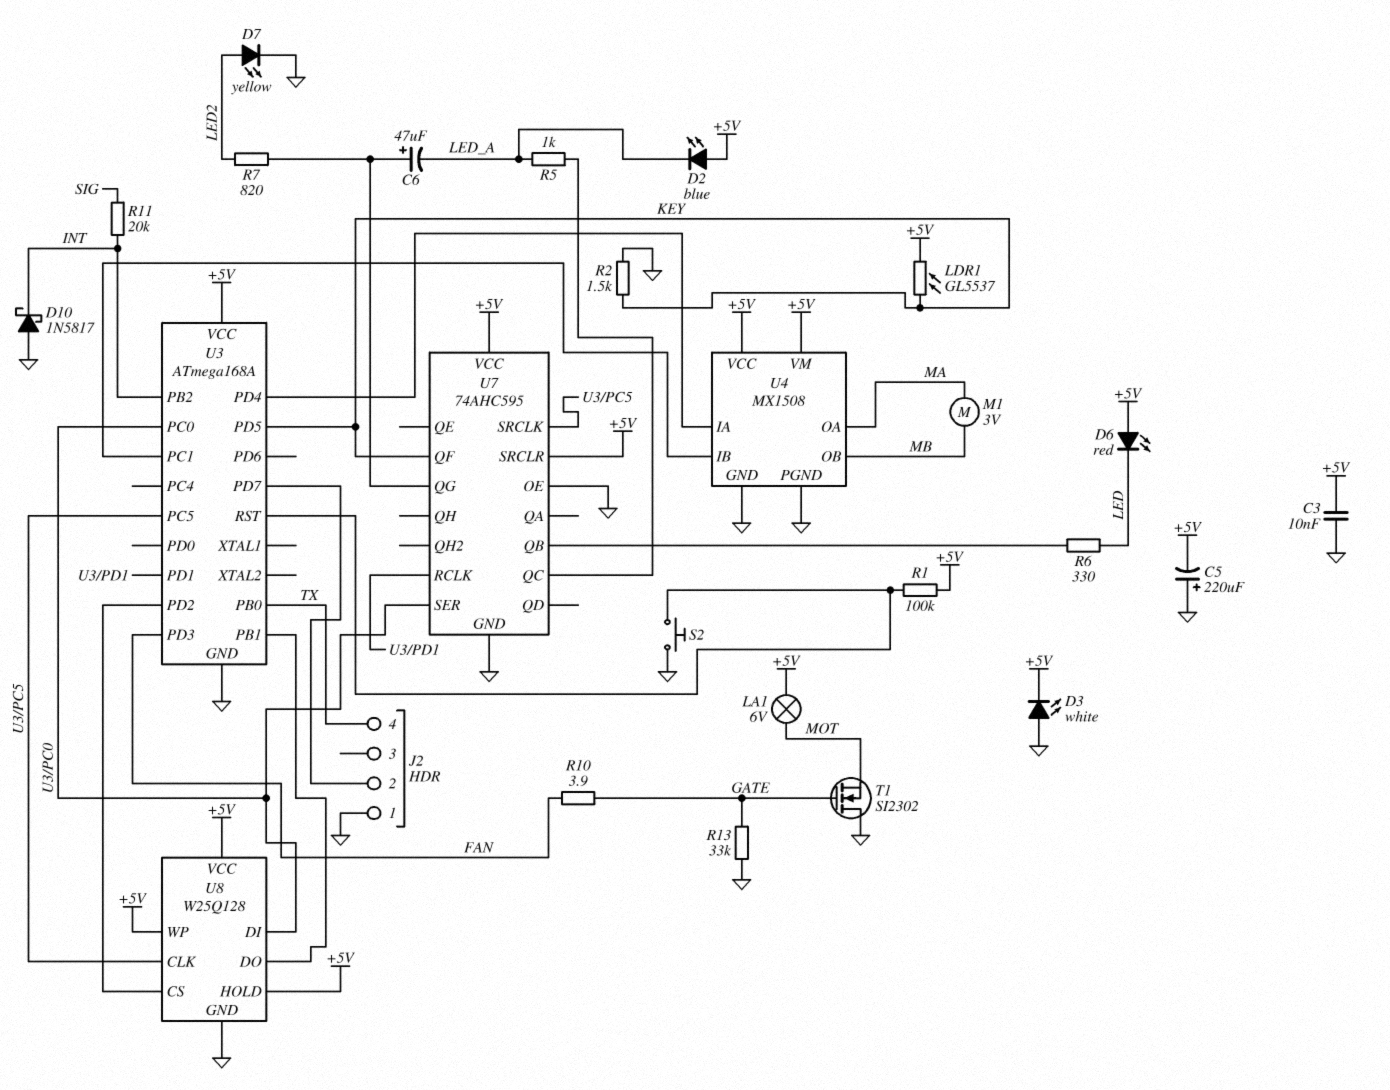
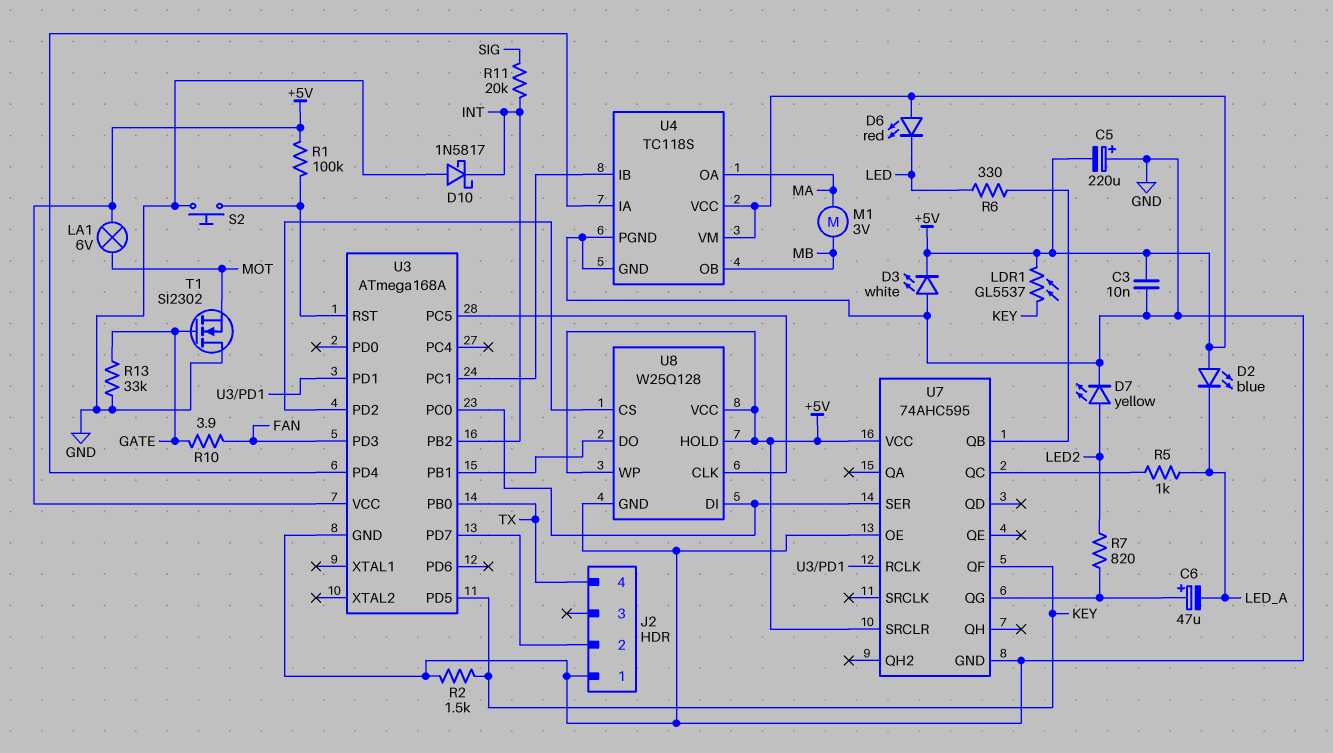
U4: MX1508 -> TC118S
U7 pin SRCLK: U3/PC5 -> none

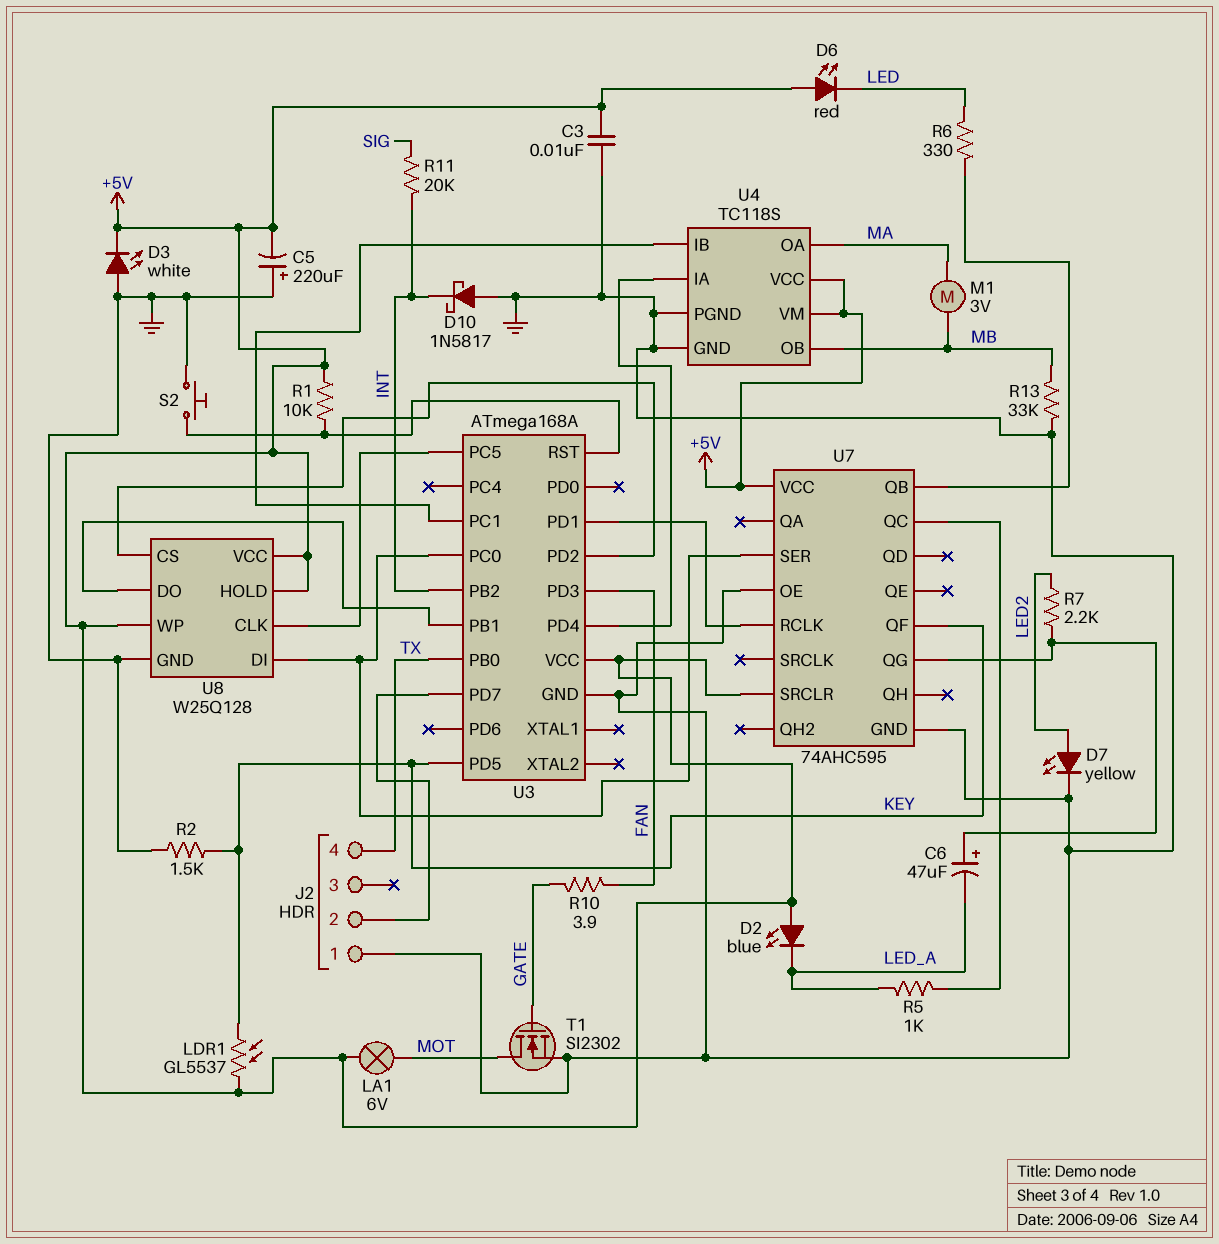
R1: 100k (+5V, U3/RST) -> 10k (+5V, U3/RST)
R7: 820 (LED2, U7/QG) -> 2.2k (LED2, U7/QG)
R13: 33k (GATE, GND) -> 33k (GND, MB)
T1: NMOS SI2302 (G GATE, D GND, S MOT) -> NMOS SI2302 (G GATE, D MOT, S GND)

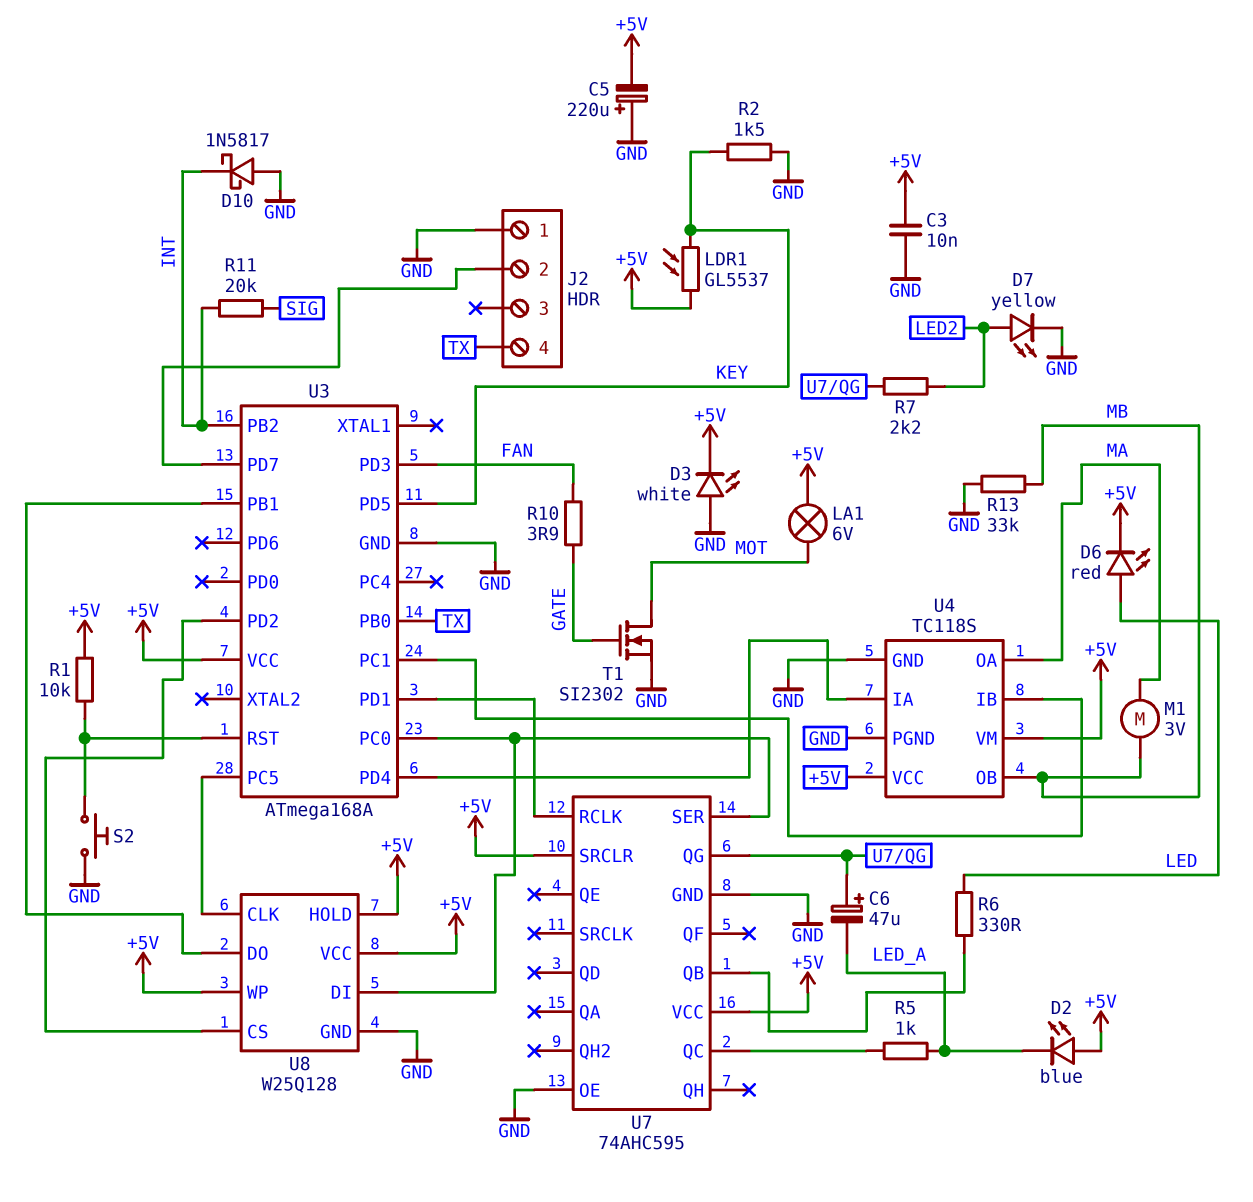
D6: LED red (A +5V, K LED) -> LED red (A LED, K +5V)
U7 pin QF: KEY -> none

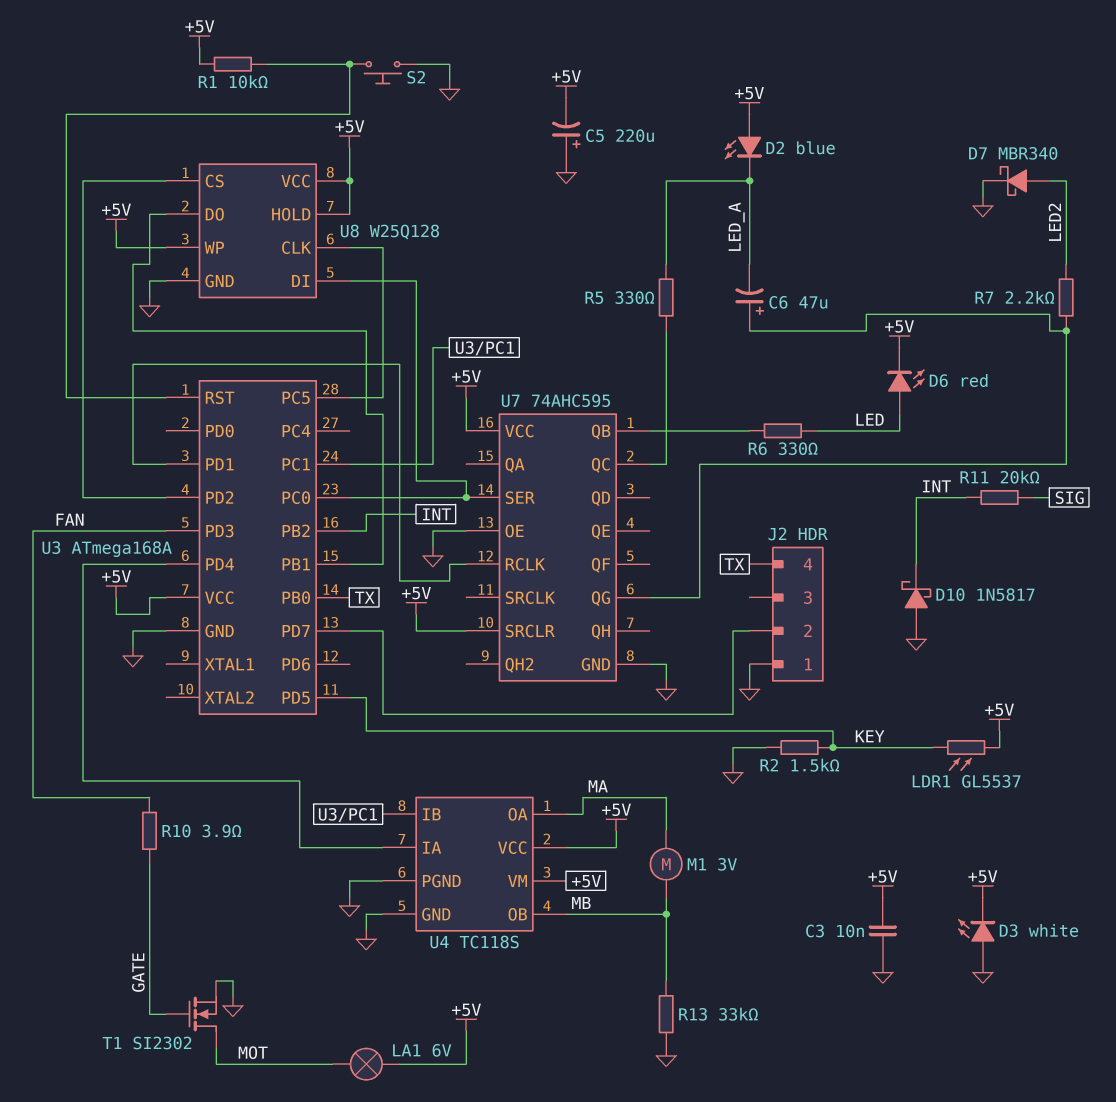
D7: LED yellow (A LED2, K GND) -> schottky MBR340 (A LED2, K GND)
R5: 1k (LED_A, U7/QC) -> 330 (LED_A, U7/QC)

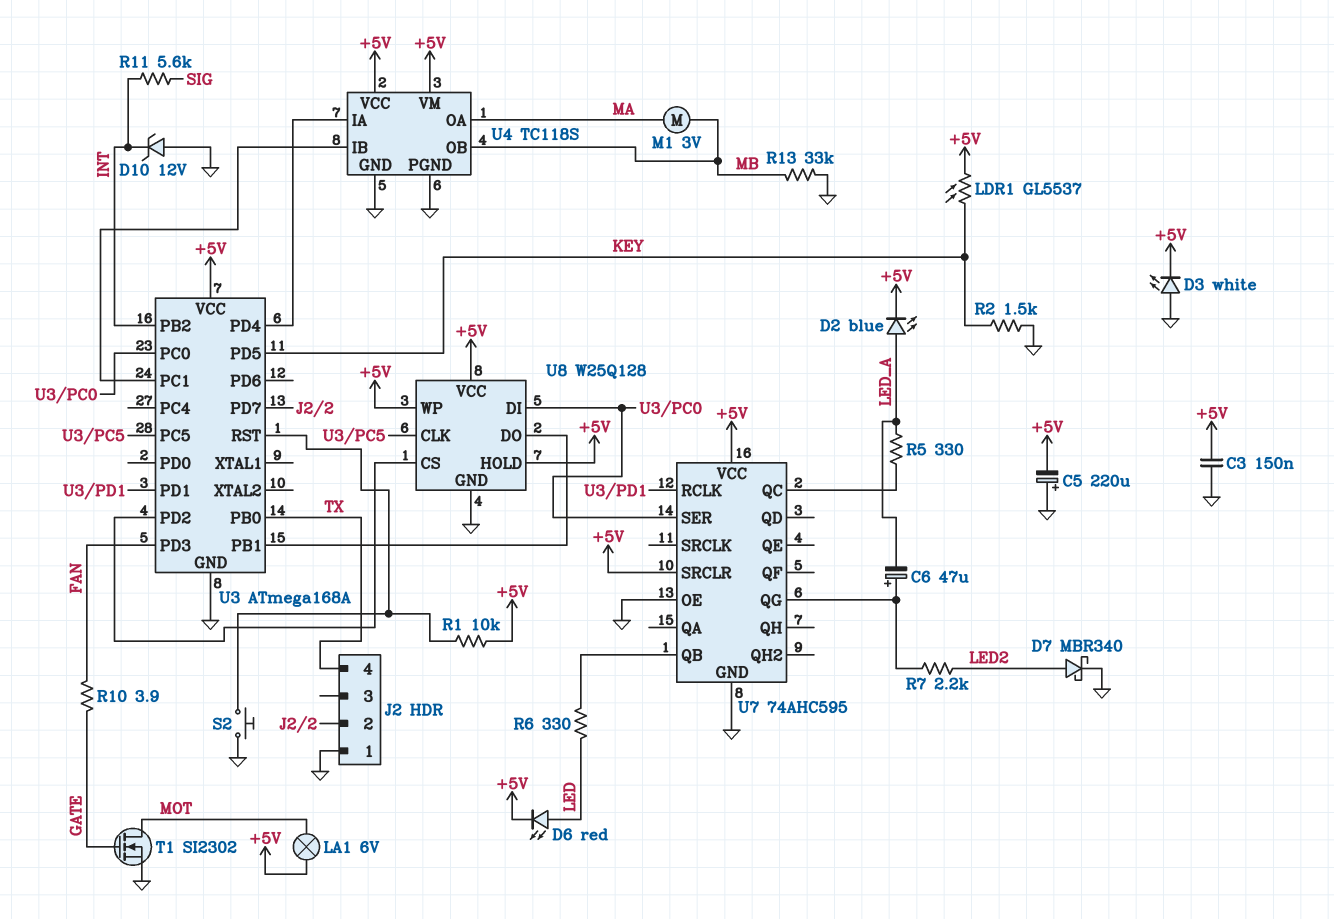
C3: 10nF (+5V, GND) -> 150nF (+5V, GND)
D2: LED blue (A +5V, K LED_A) -> LED blue (A LED_A, K +5V)
D10: schottky 1N5817 (A GND, K INT) -> zener 12V (A GND, K INT)
R11: 20k (INT, SIG) -> 5.6k (INT, SIG)

